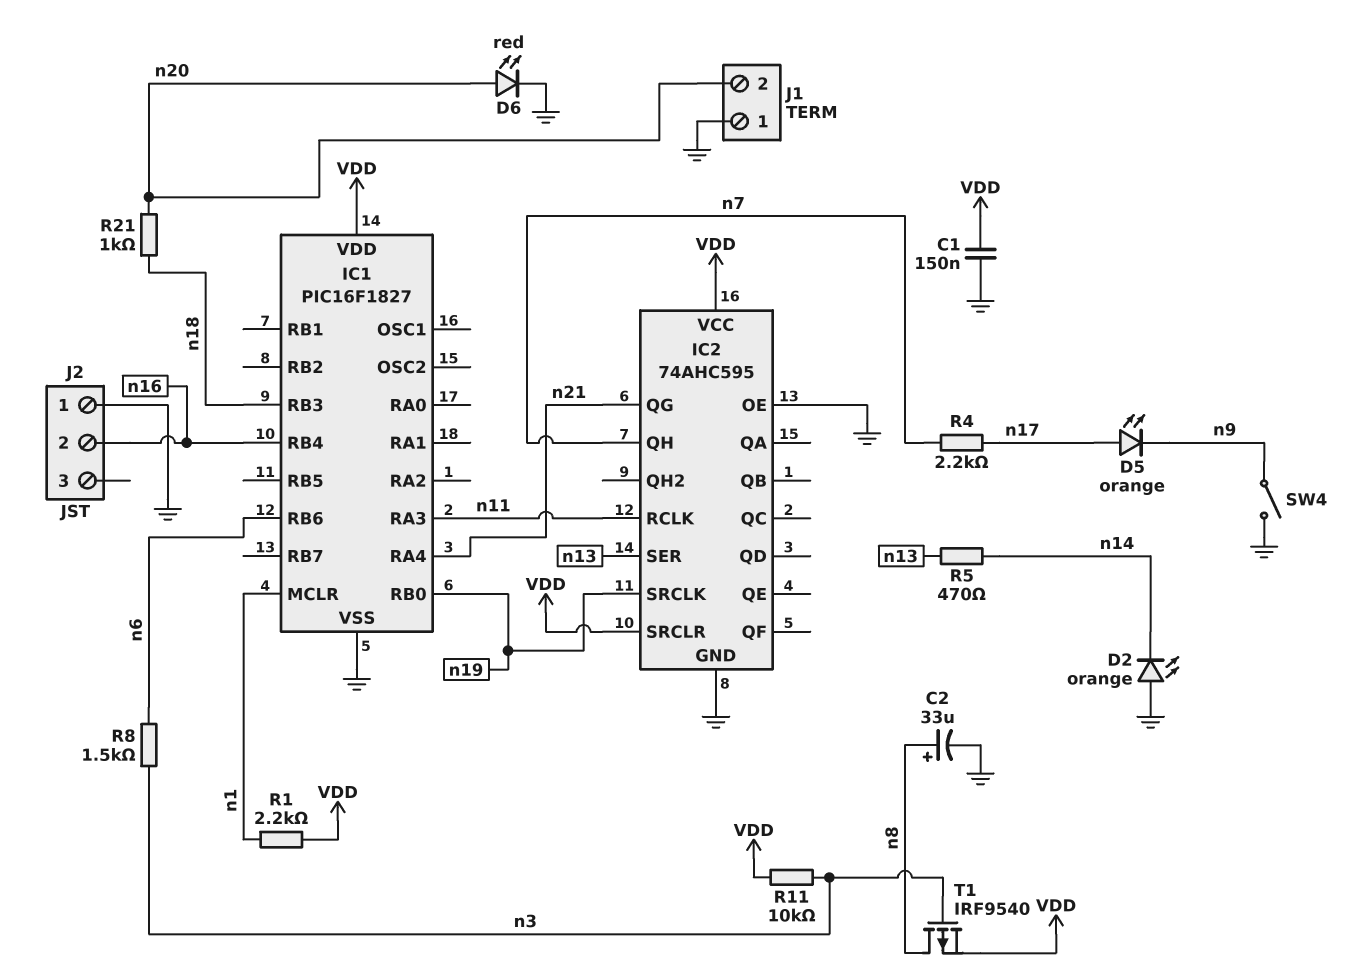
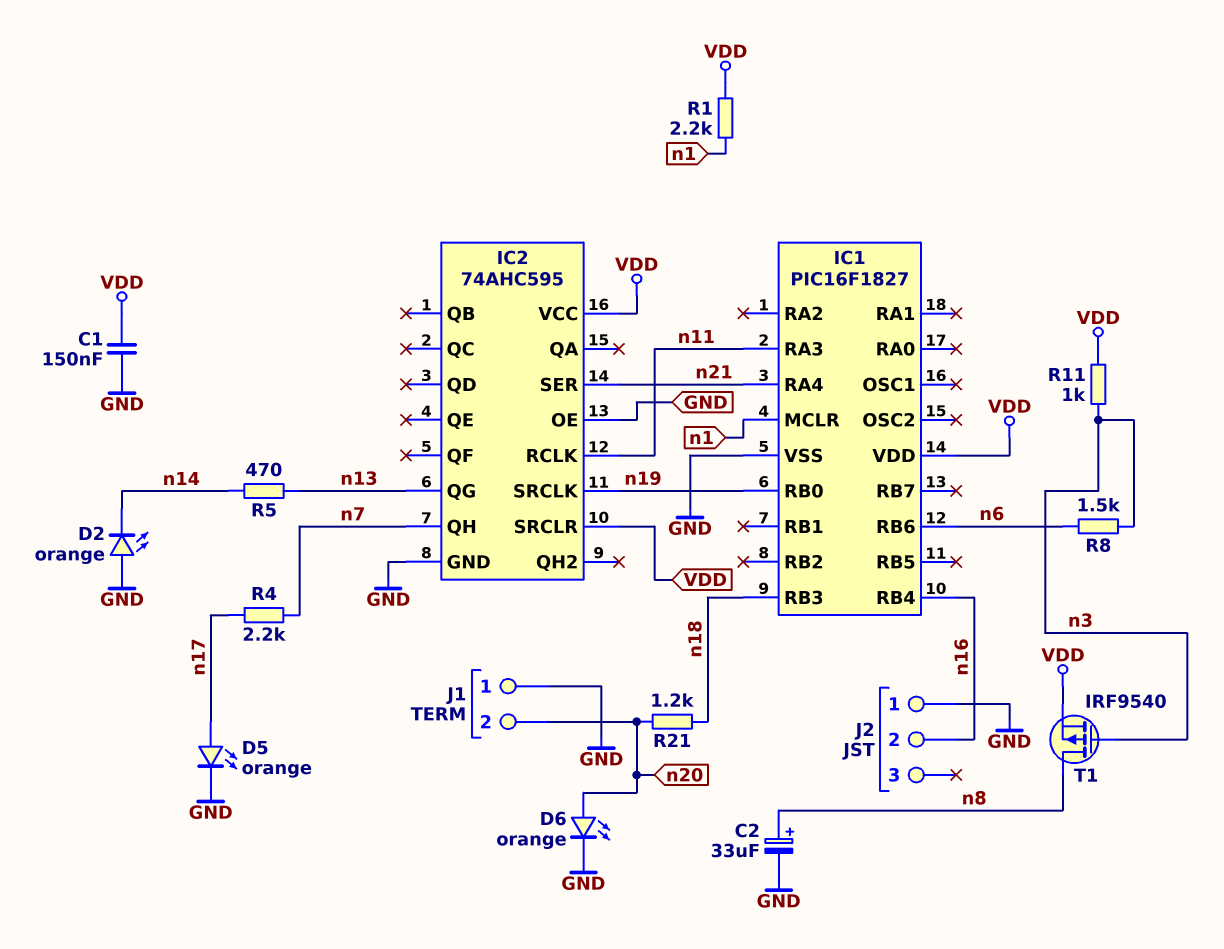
D5: LED orange (A n17, K n9) -> LED orange (A n17, K GND)
D6: LED red (A n20, K GND) -> LED orange (A n20, K GND)
IC2 pin QG: n21 -> n13
IC2 pin SER: n13 -> n21
R11: 10k (VDD, n3) -> 1k (VDD, n3)
R21: 1k (n18, n20) -> 1.2k (n18, n20)
SW4: switch (GND, n9) -> none

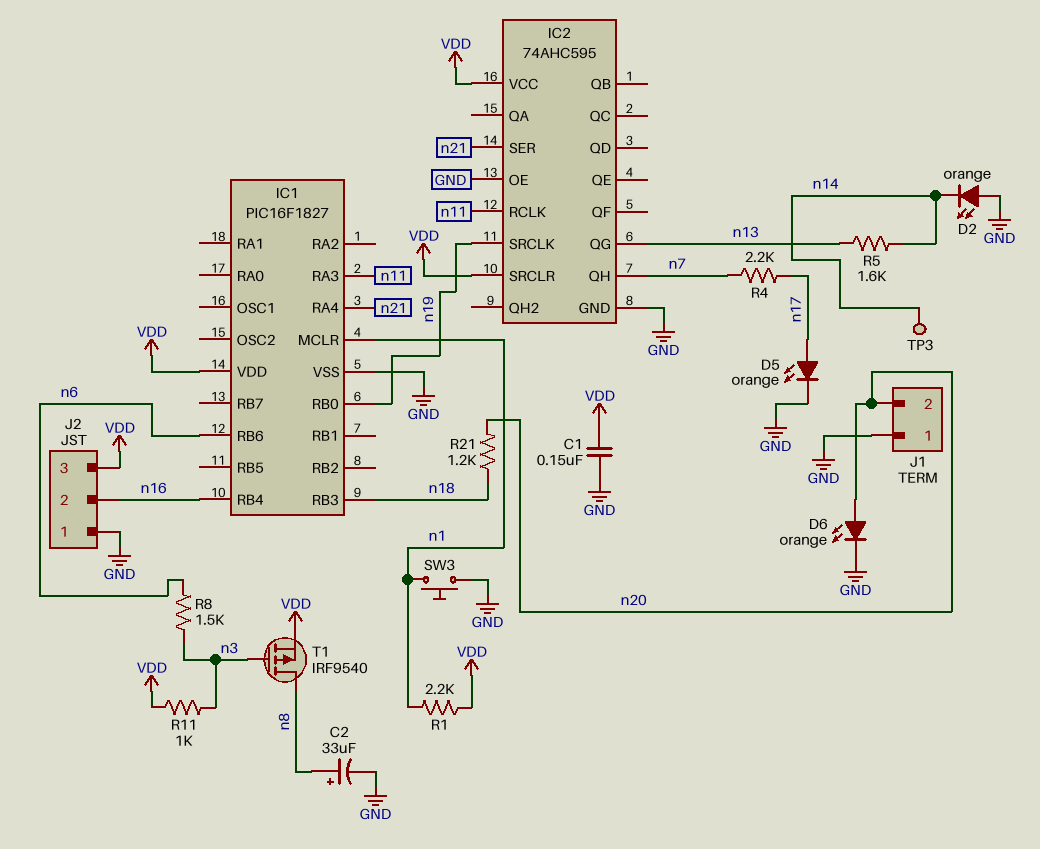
J2 pin 3: none -> VDD
R5: 470 (n13, n14) -> 1.6k (n13, n14)
SW3: none -> button (GND, n1)
TP3: none -> test point (n14)

